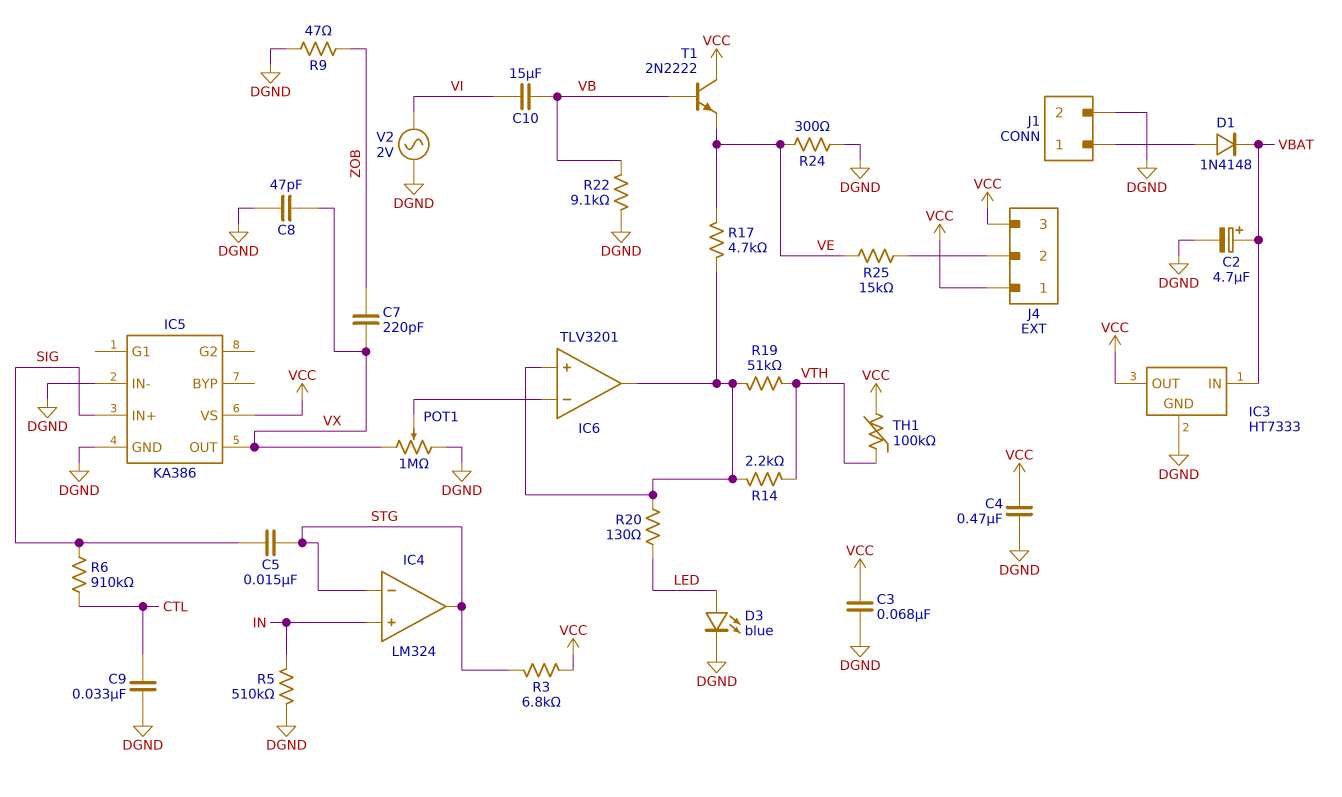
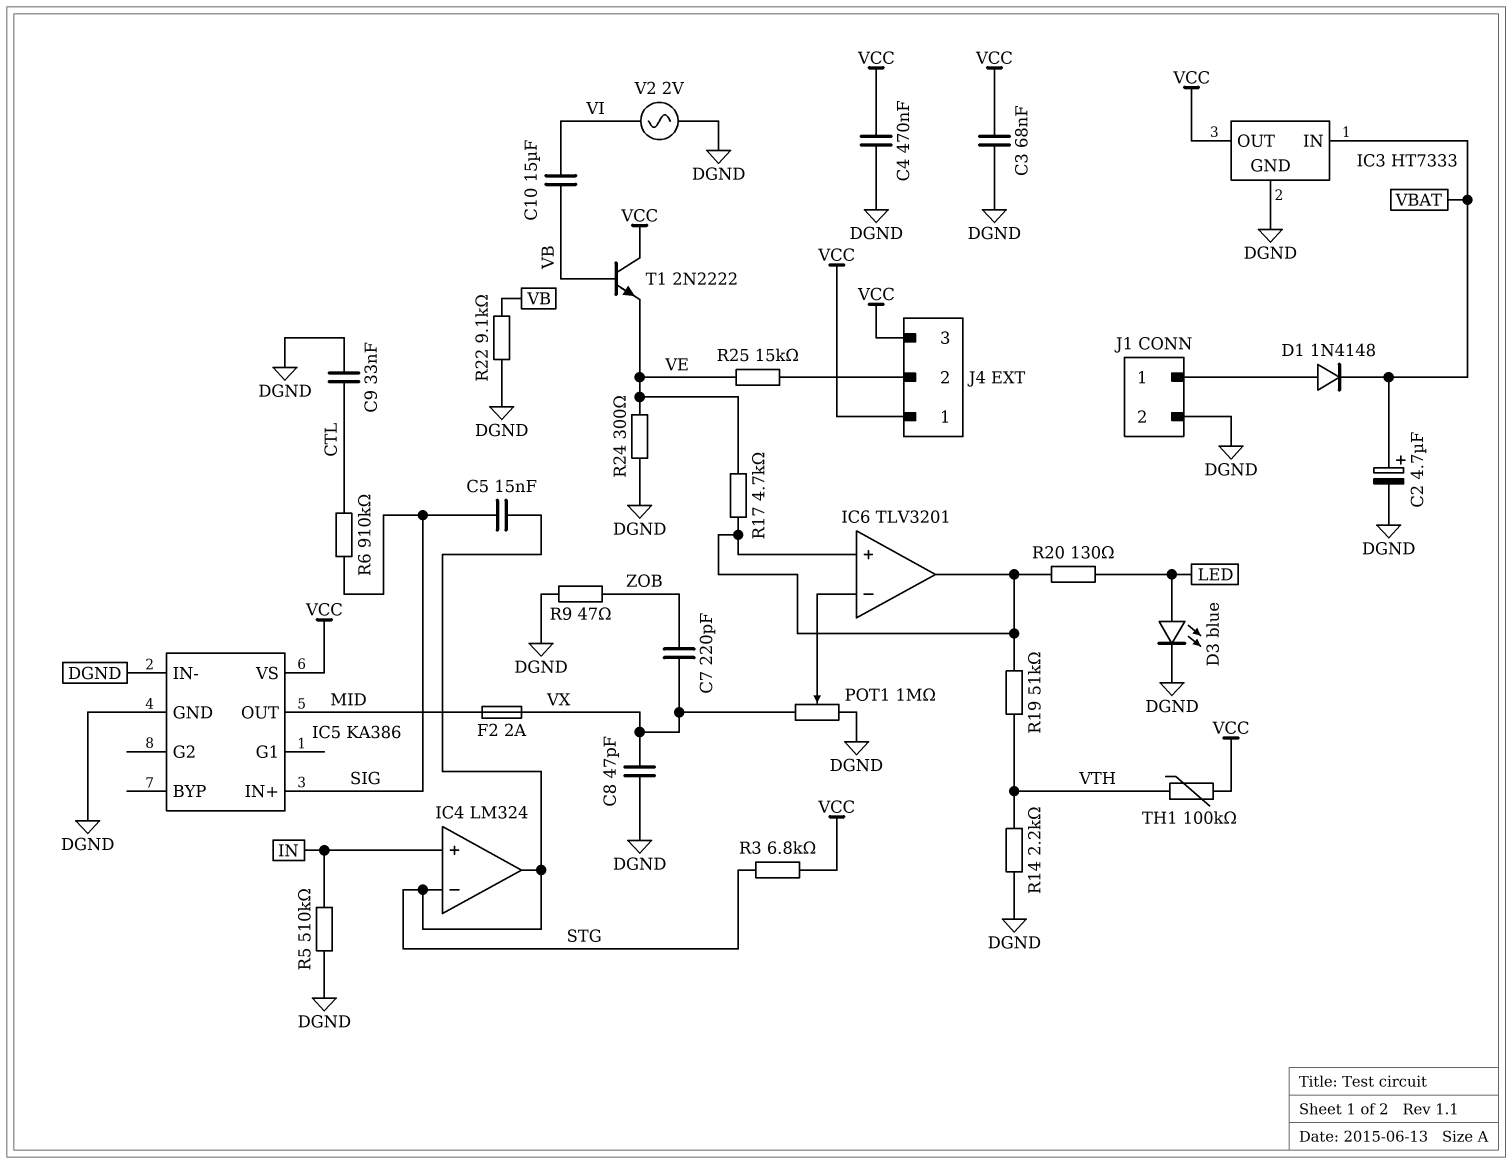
F2: none -> 2A (MID, VX)
IC5 pin OUT: VX -> MID
R14: 2.2k (IC6/in+, VTH) -> 2.2k (DGND, VTH)

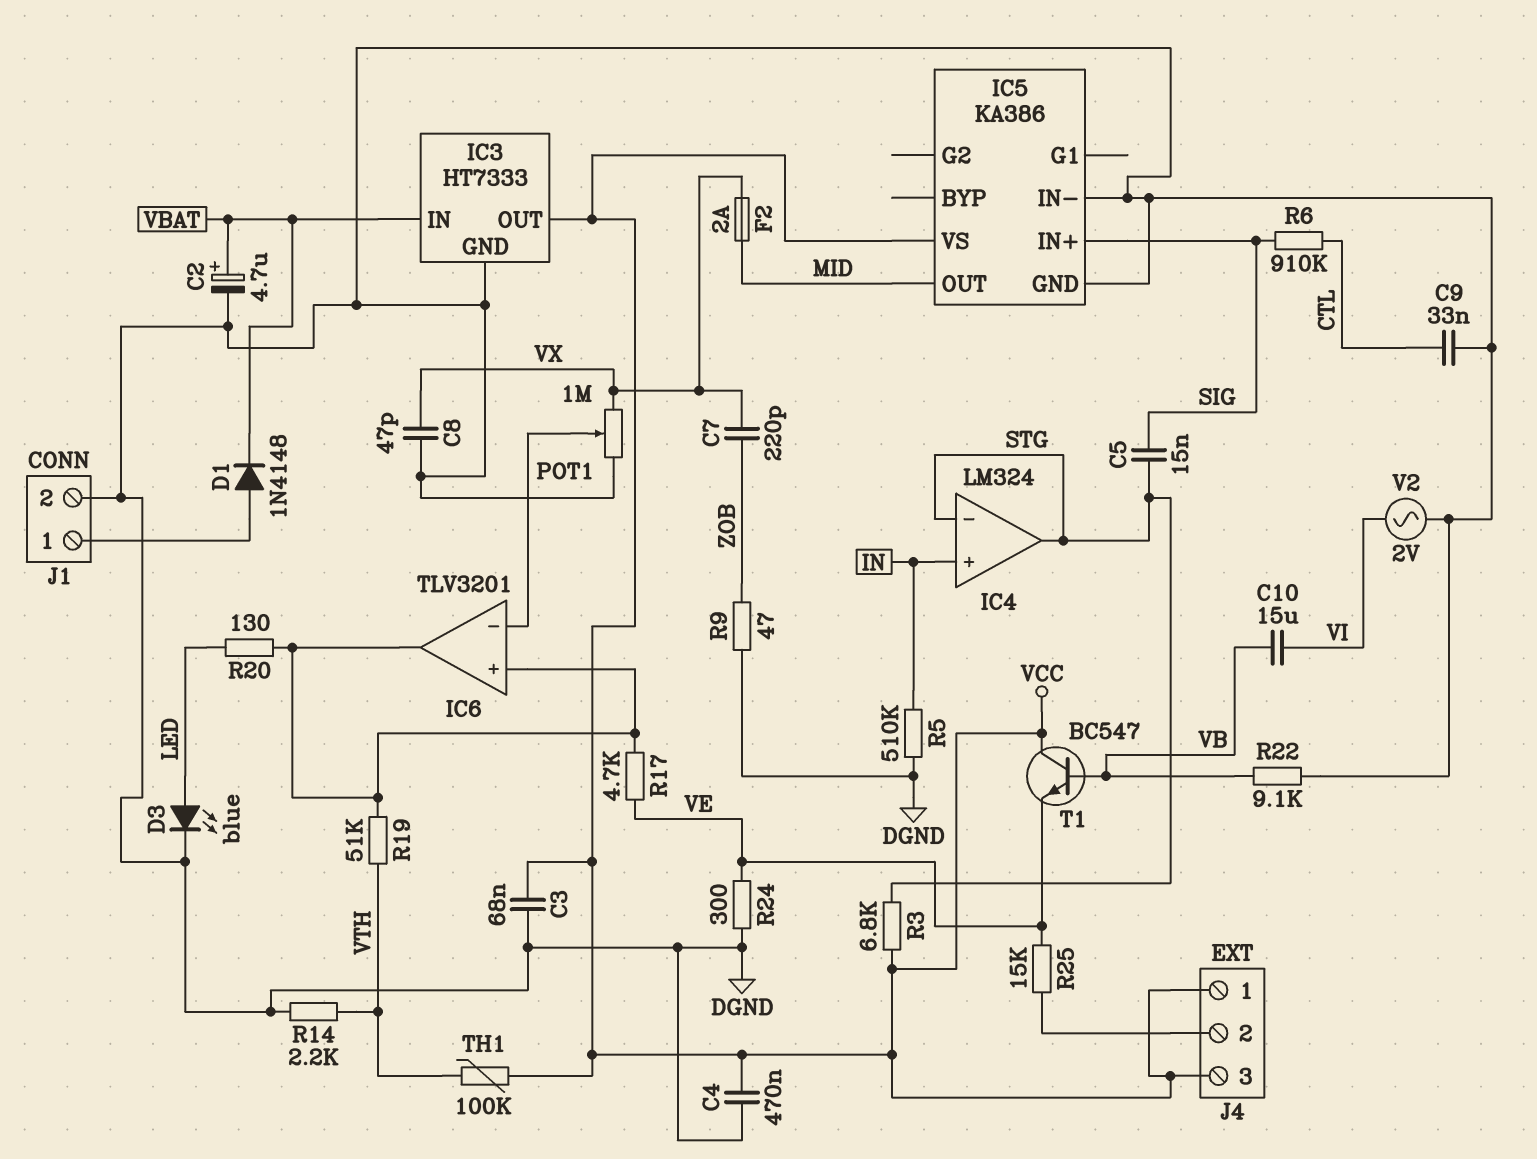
T1: NPN 2N2222 (B VB, C VCC, E VE) -> NPN BC547 (B VB, C VCC, E VE)

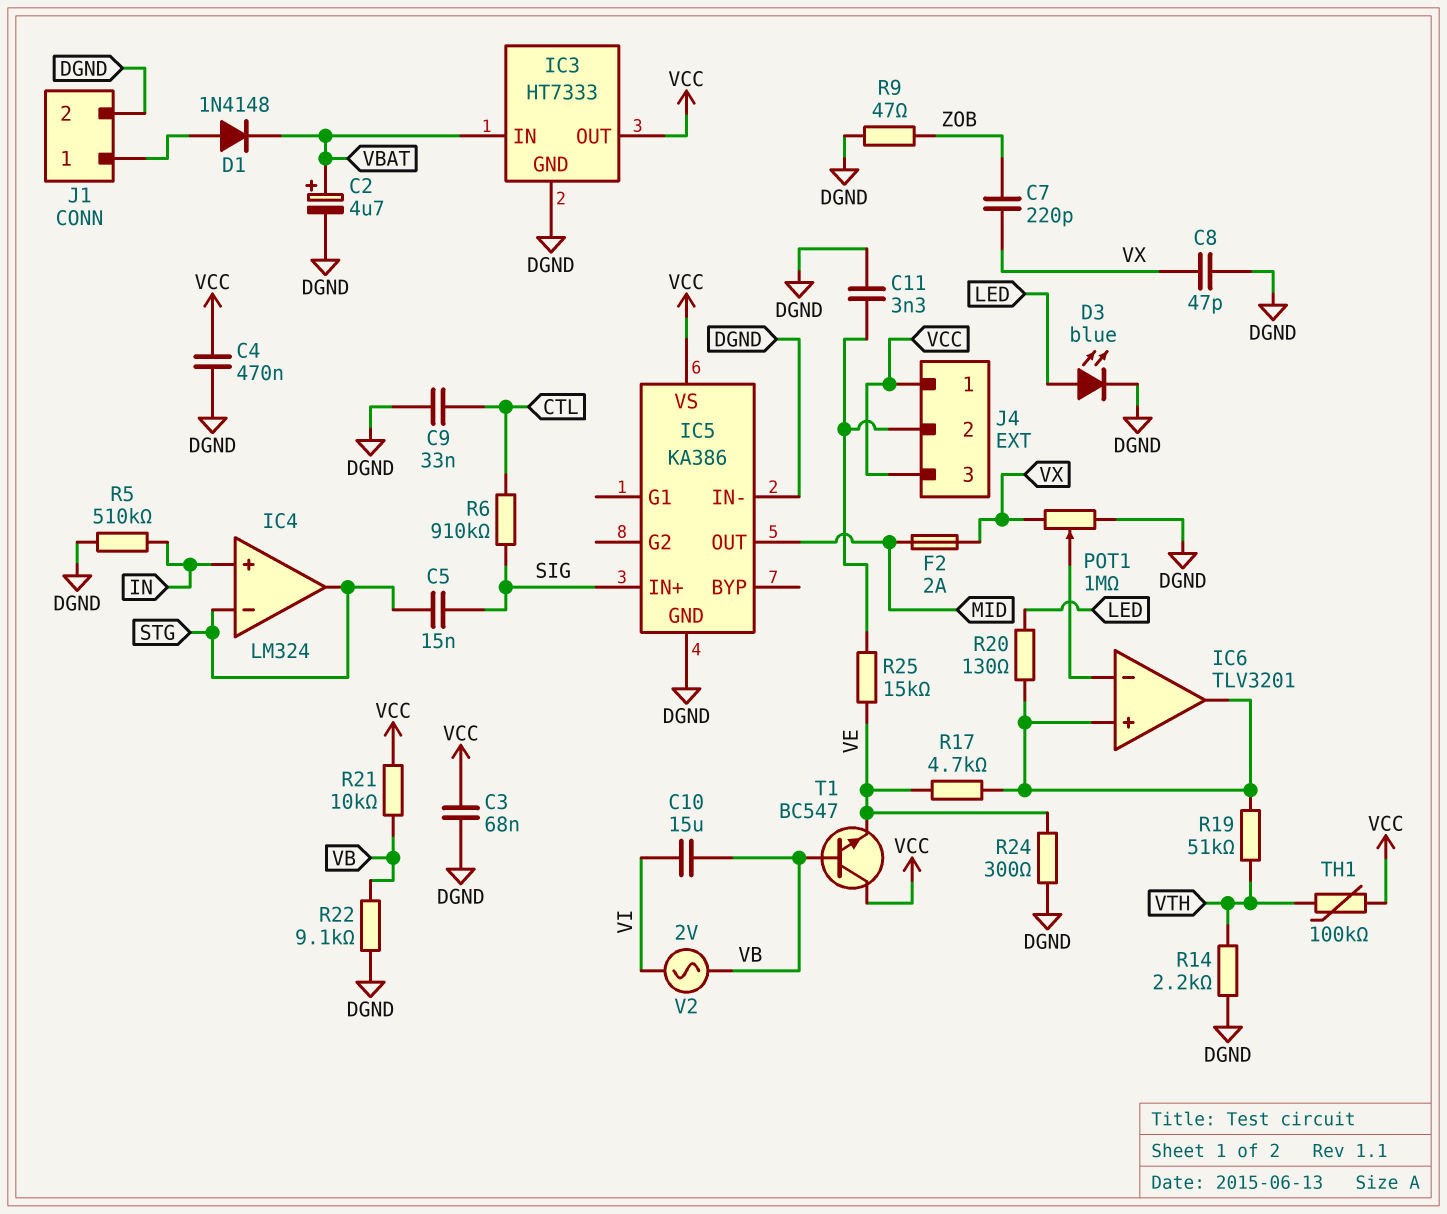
C11: none -> 3.3nF (DGND, J4/2)
R3: 6.8k (STG, VCC) -> none
R21: none -> 10k (VB, VCC)
V2: AC 2V (DGND, VI) -> AC 2V (VB, VI)

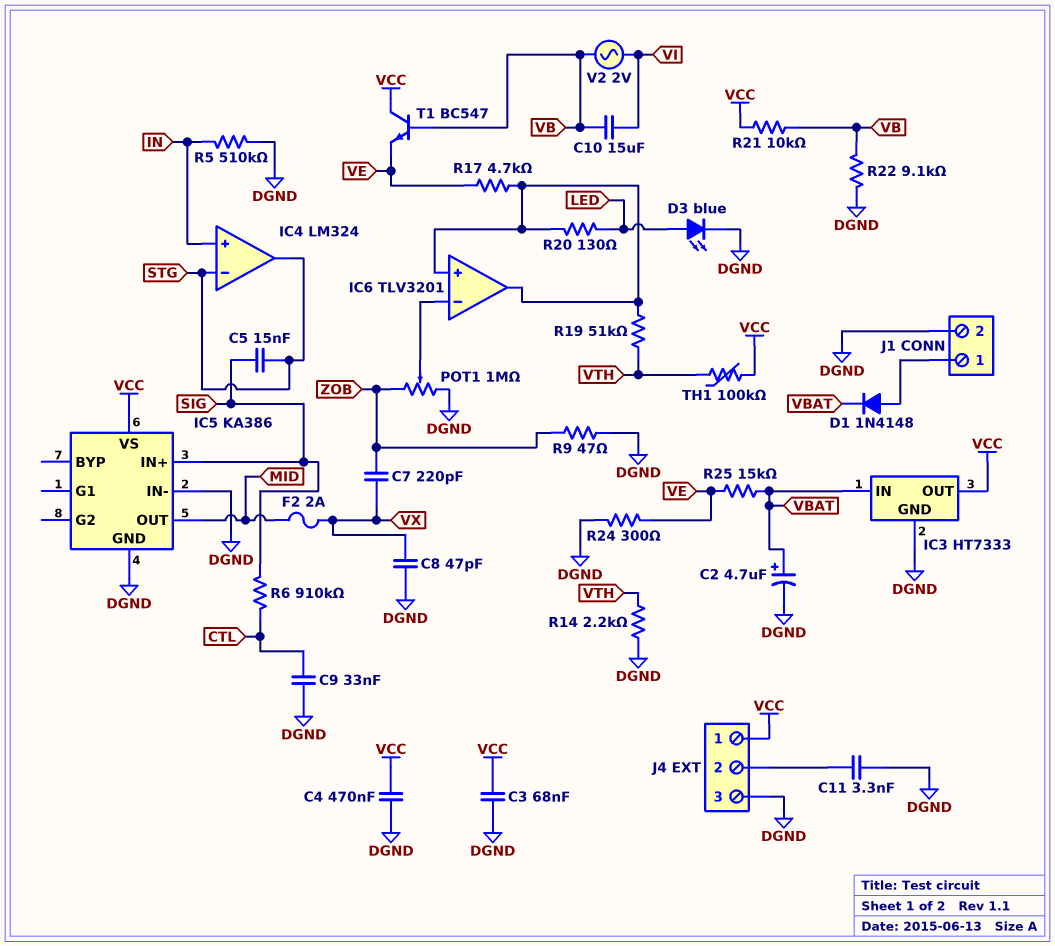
J4 pin 3: VCC -> DGND
POT1: 1M (DGND, VX, wiper IC6/in-) -> 1M (DGND, ZOB, wiper IC6/in-)
R25: 15k (J4/2, VE) -> 15k (VBAT, VE)

